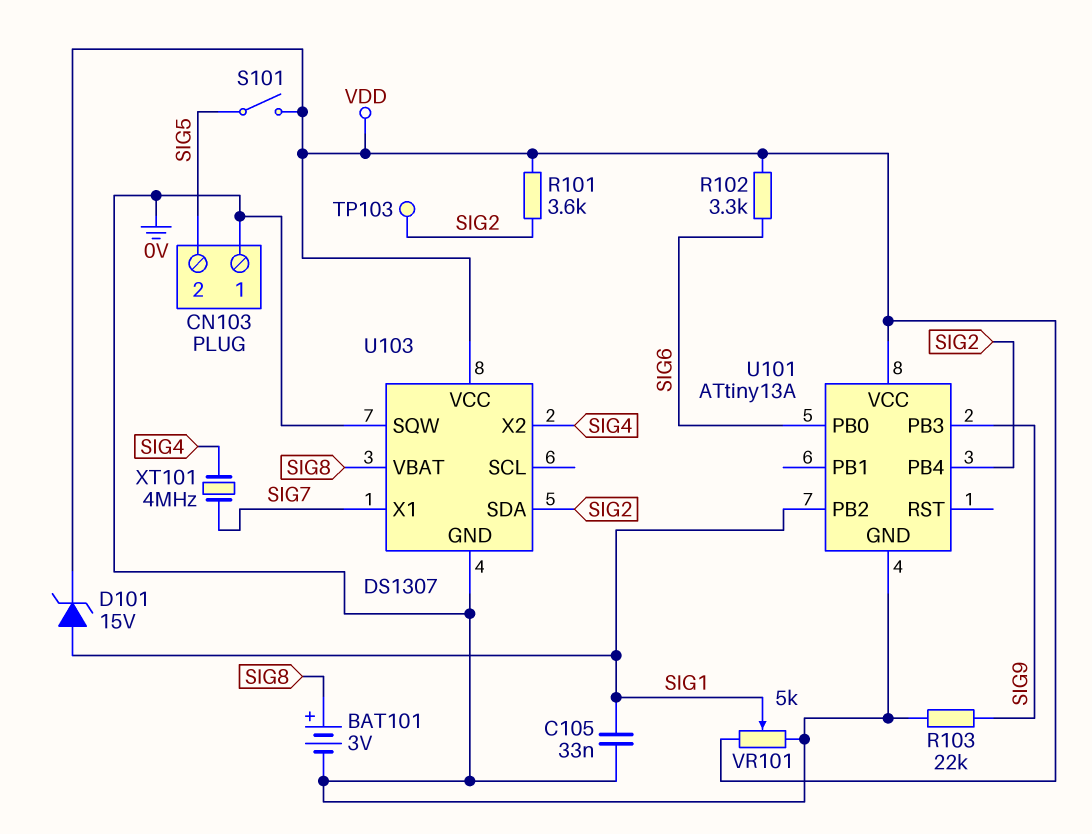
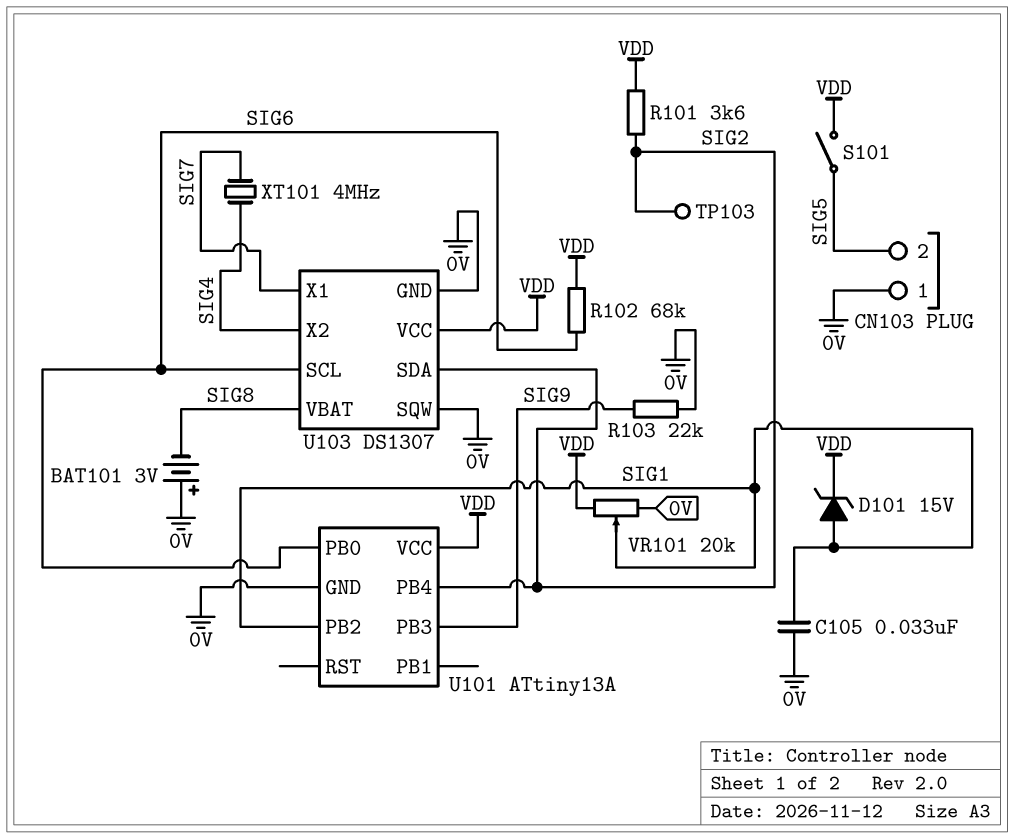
BAT101: 3V (plus SIG8, minus 0V) -> 3V (plus 0V, minus SIG8)
R102: 3.3k (SIG6, VDD) -> 68k (SIG6, VDD)
U103 pin SCL: none -> SIG6
VR101: 5k (0V, VDD, wiper SIG1) -> 20k (0V, VDD, wiper SIG1)

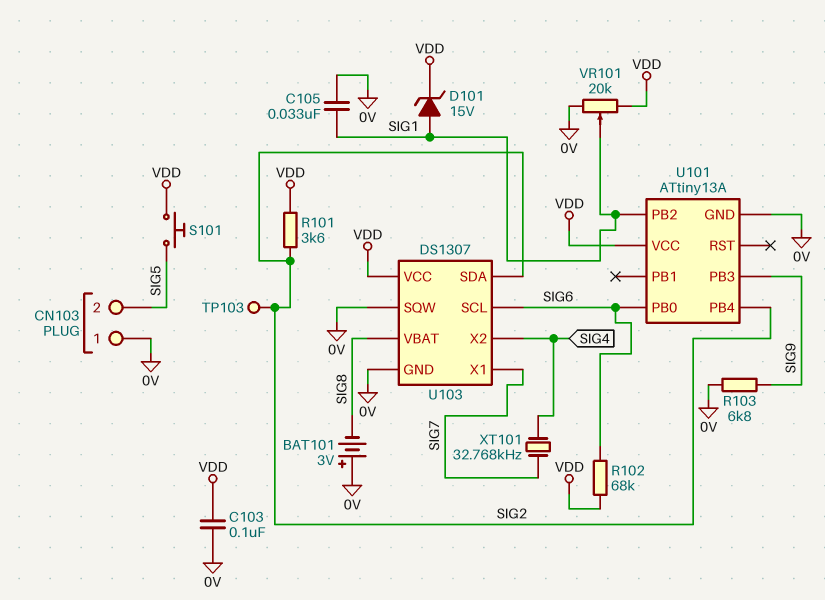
C103: none -> 100nF (0V, VDD)
R103: 22k (0V, SIG9) -> 6.8k (0V, SIG9)
S101: switch (SIG5, VDD) -> button (SIG5, VDD)
XT101: 4MHz (SIG4, SIG7) -> 32.768kHz (SIG4, SIG7)

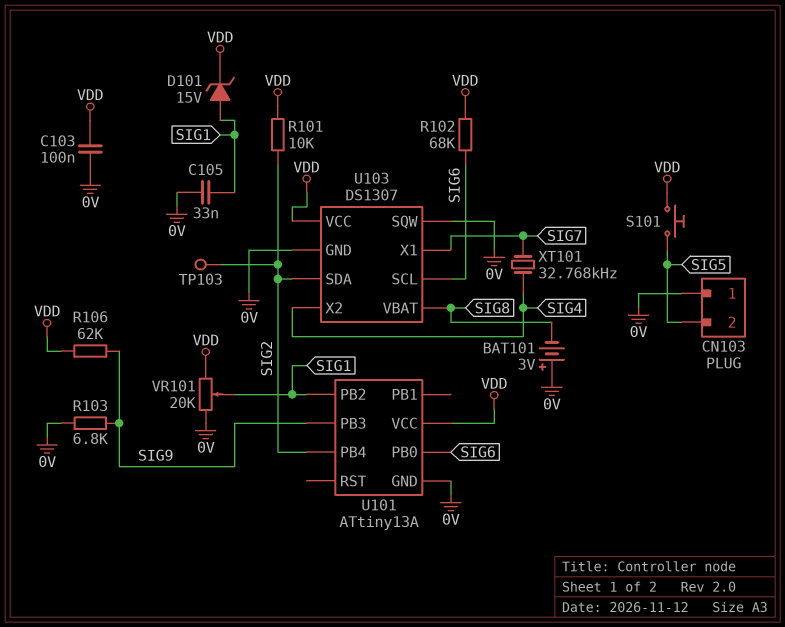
R101: 3.6k (SIG2, VDD) -> 10k (SIG2, VDD)
R106: none -> 62k (SIG9, VDD)

